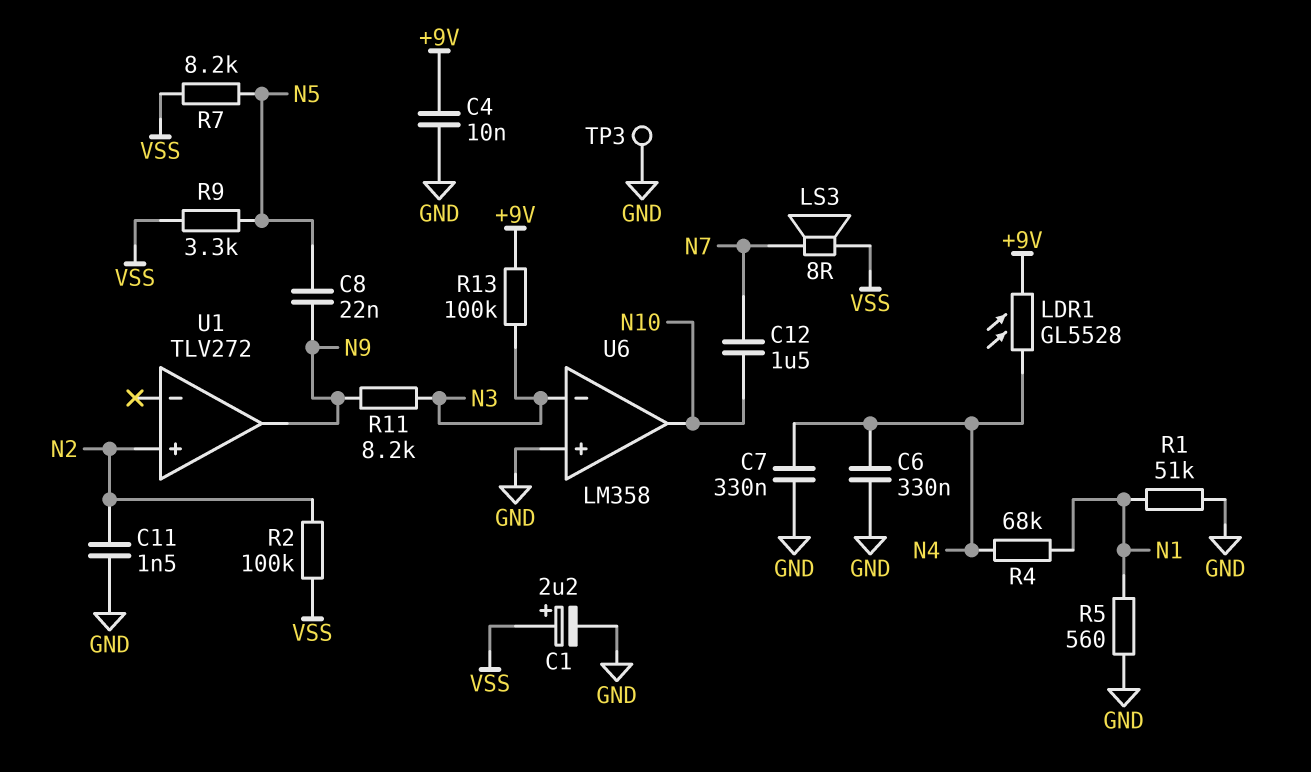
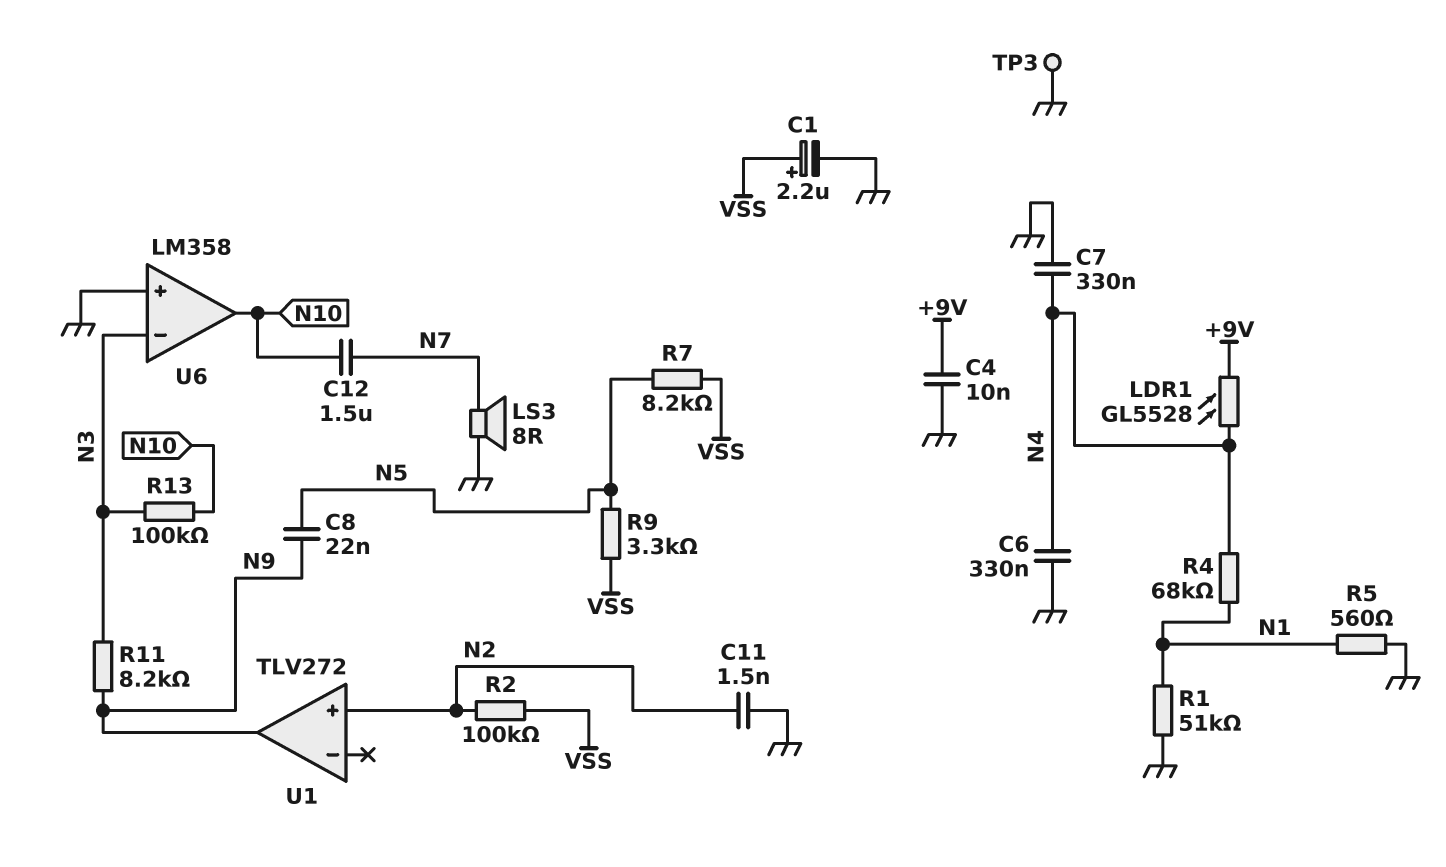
LS3: speaker 8R (N7, VSS) -> speaker 8R (GND, N7)
R13: 100k (+9V, N3) -> 100k (N3, N10)

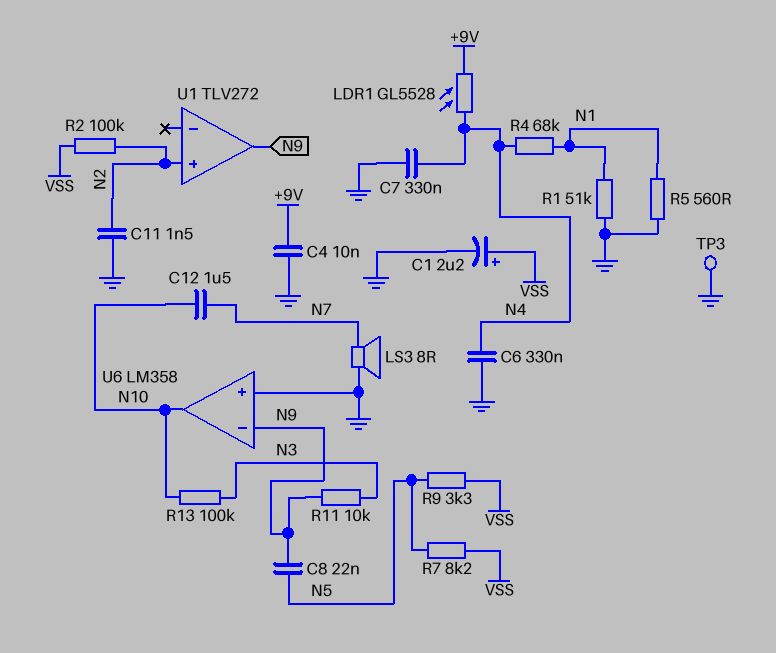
R11: 8.2k (N3, N9) -> 10k (N3, N9)
U6 pin in-: N3 -> N9

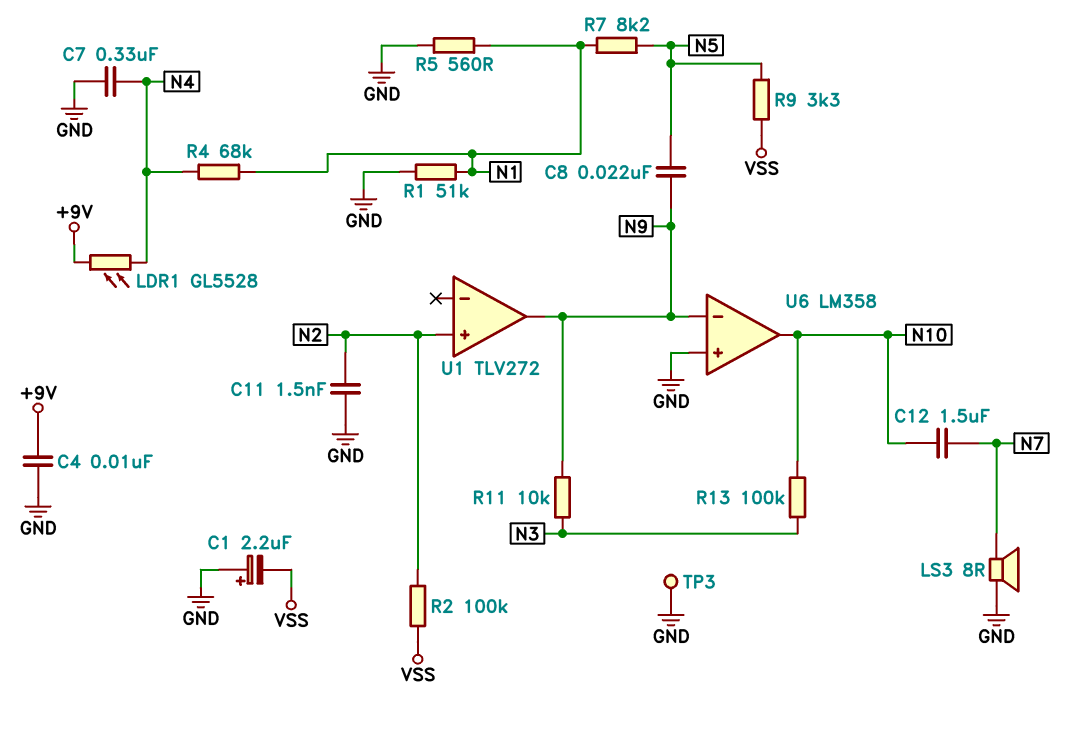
C1: 2.2uF (plus VSS, minus GND) -> 2.2uF (plus GND, minus VSS)
C6: 330nF (GND, N4) -> none
R7: 8.2k (N5, VSS) -> 8.2k (N1, N5)

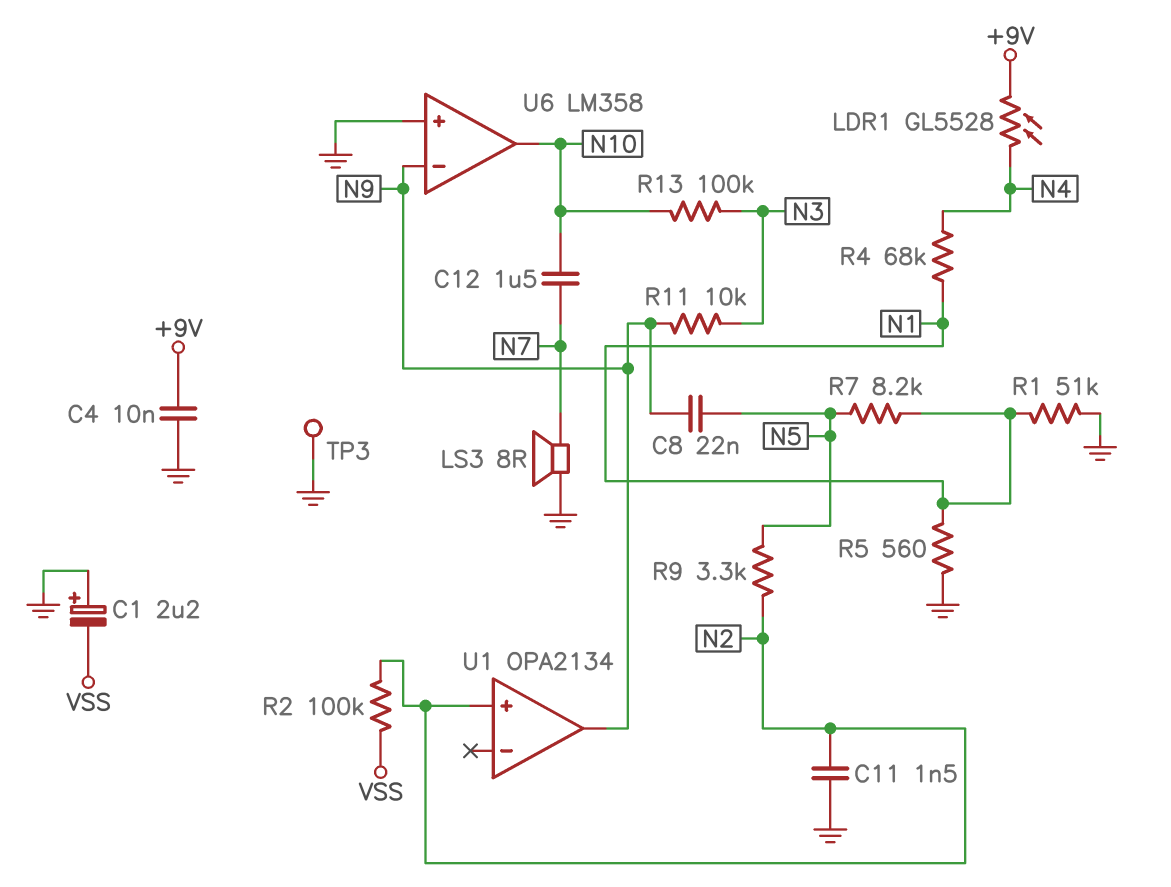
C7: 330nF (GND, N4) -> none
R9: 3.3k (N5, VSS) -> 3.3k (N2, N5)
U1: TLV272 -> OPA2134

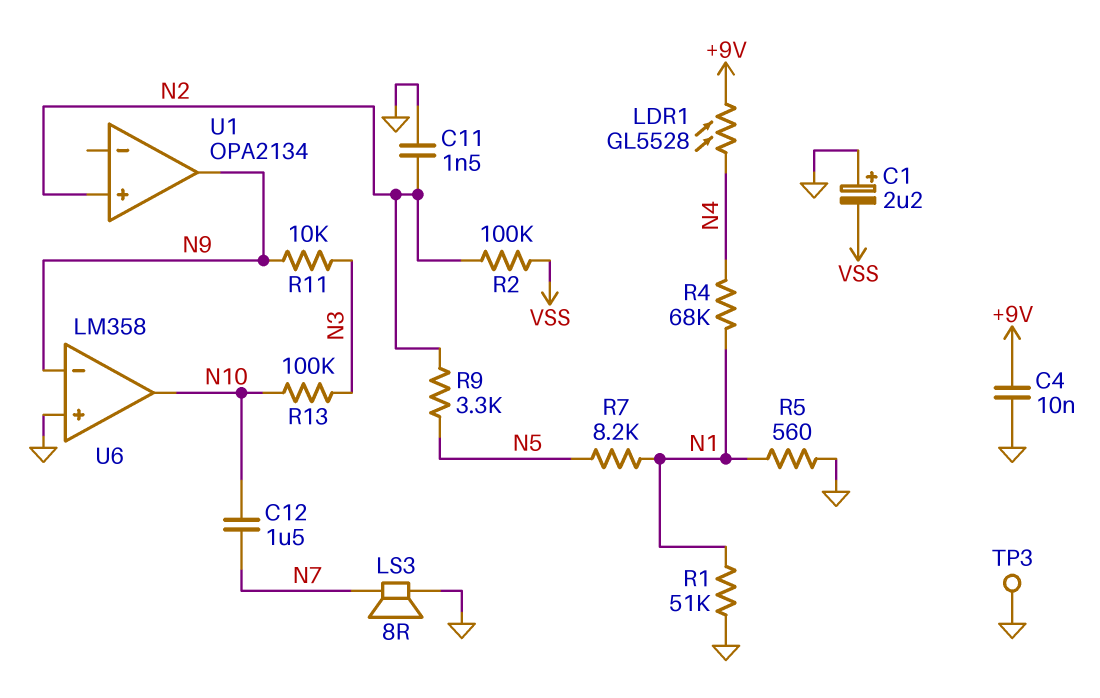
C8: 22nF (N5, N9) -> none

